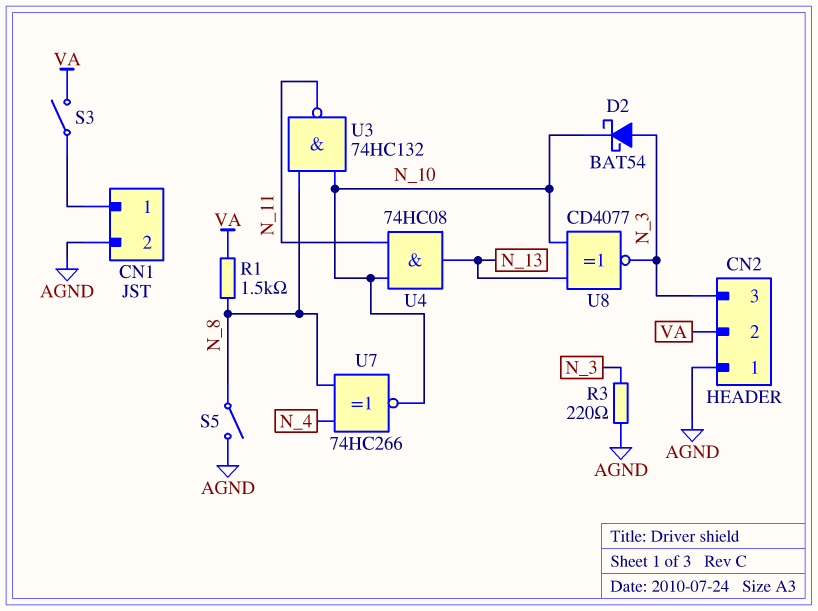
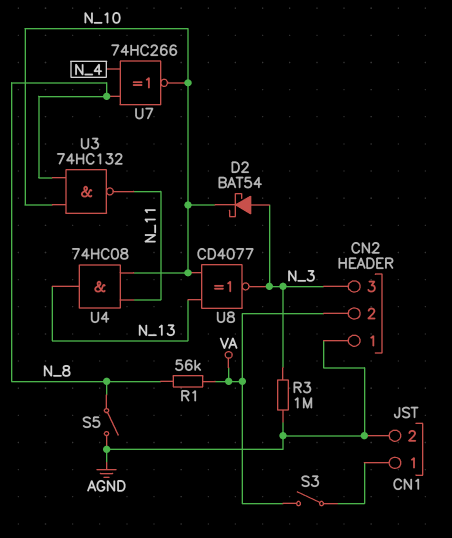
R1: 1.5k (N_8, VA) -> 56k (N_8, VA)
R3: 220 (AGND, N_3) -> 1M (AGND, N_3)

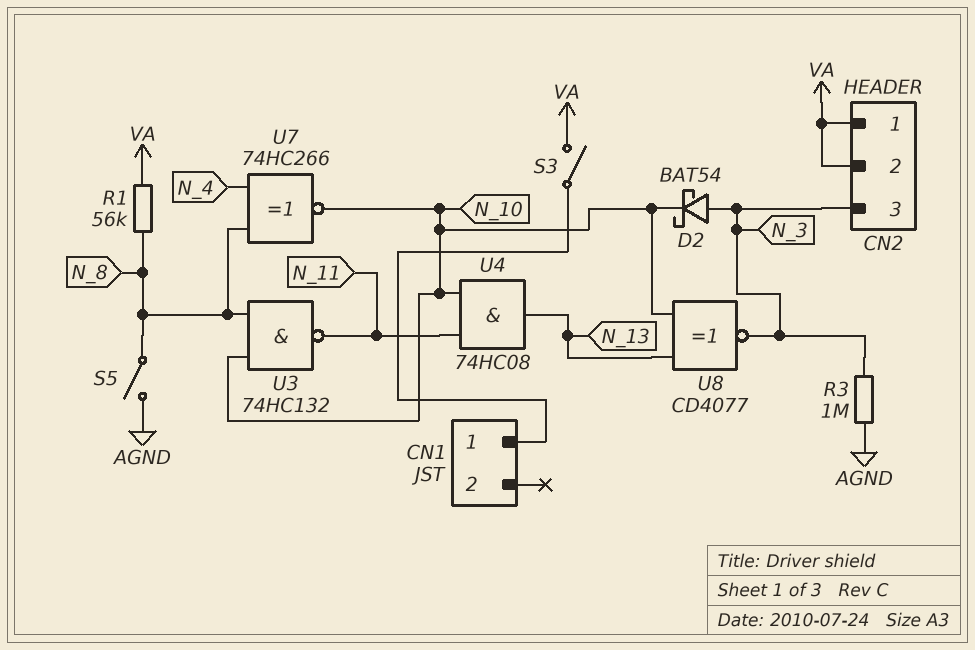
CN1 pin 2: AGND -> none
CN2 pin 1: AGND -> VA

